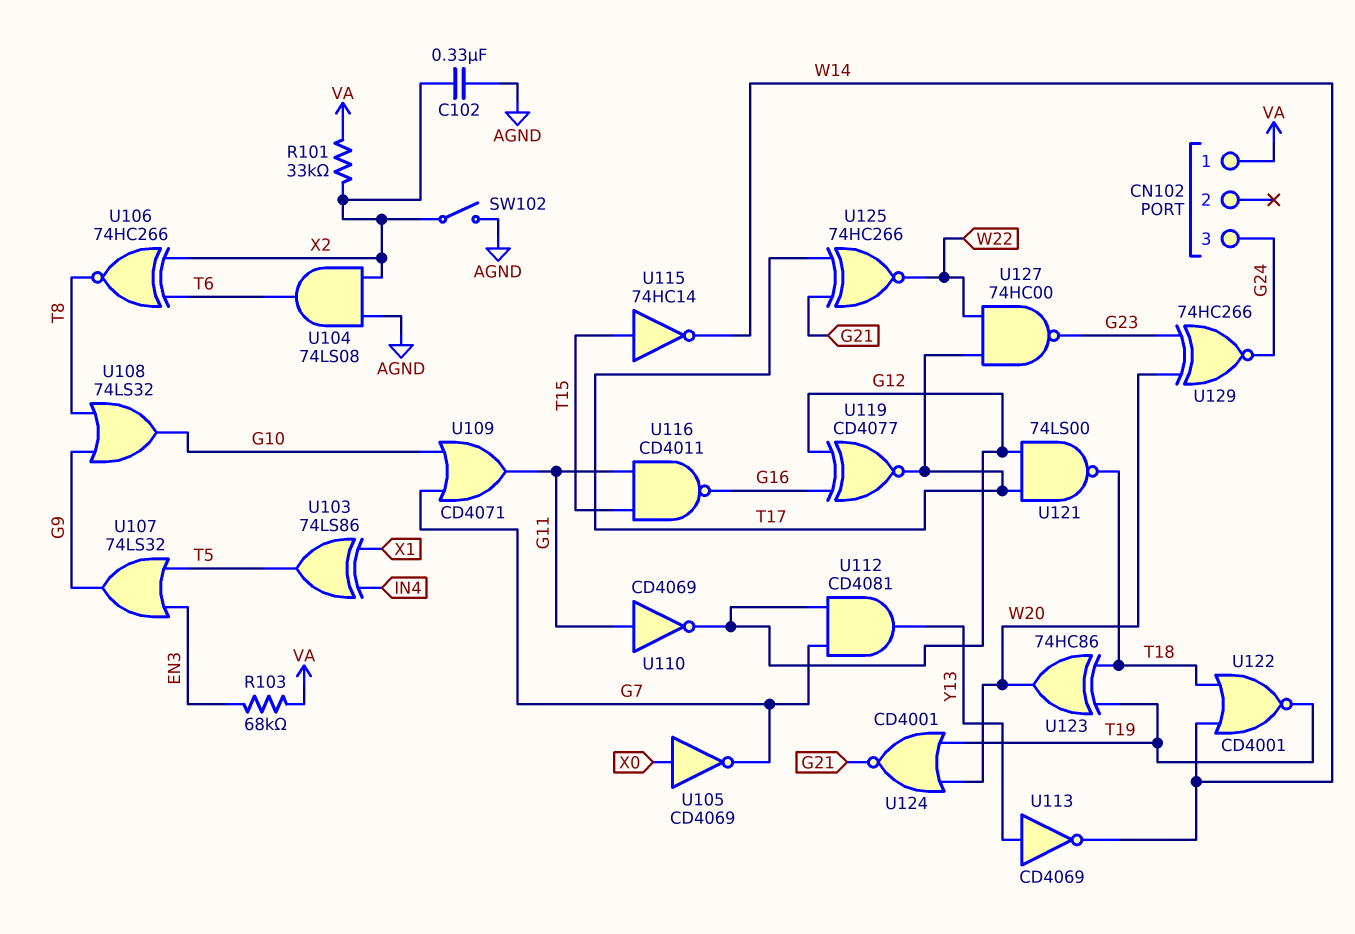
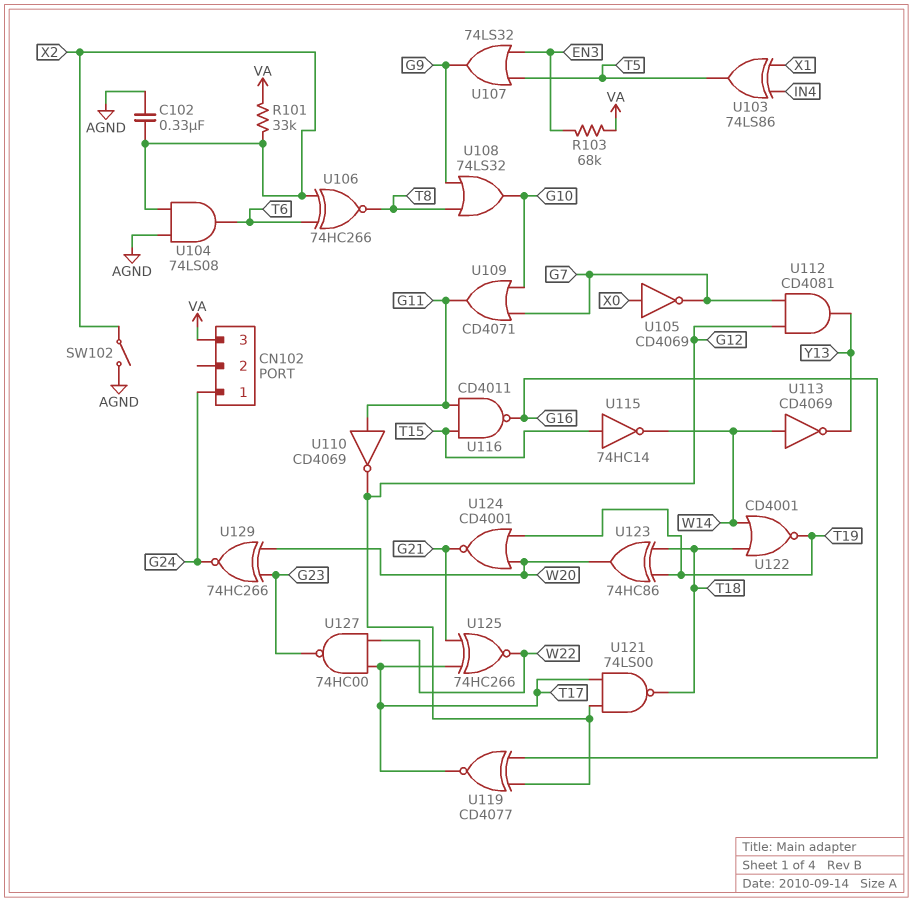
CN102 pin 1: VA -> G24
CN102 pin 3: G24 -> VA
U113: NOT CD4069 (in Y13, out W14) -> NOT CD4069 (in W14, out Y13)

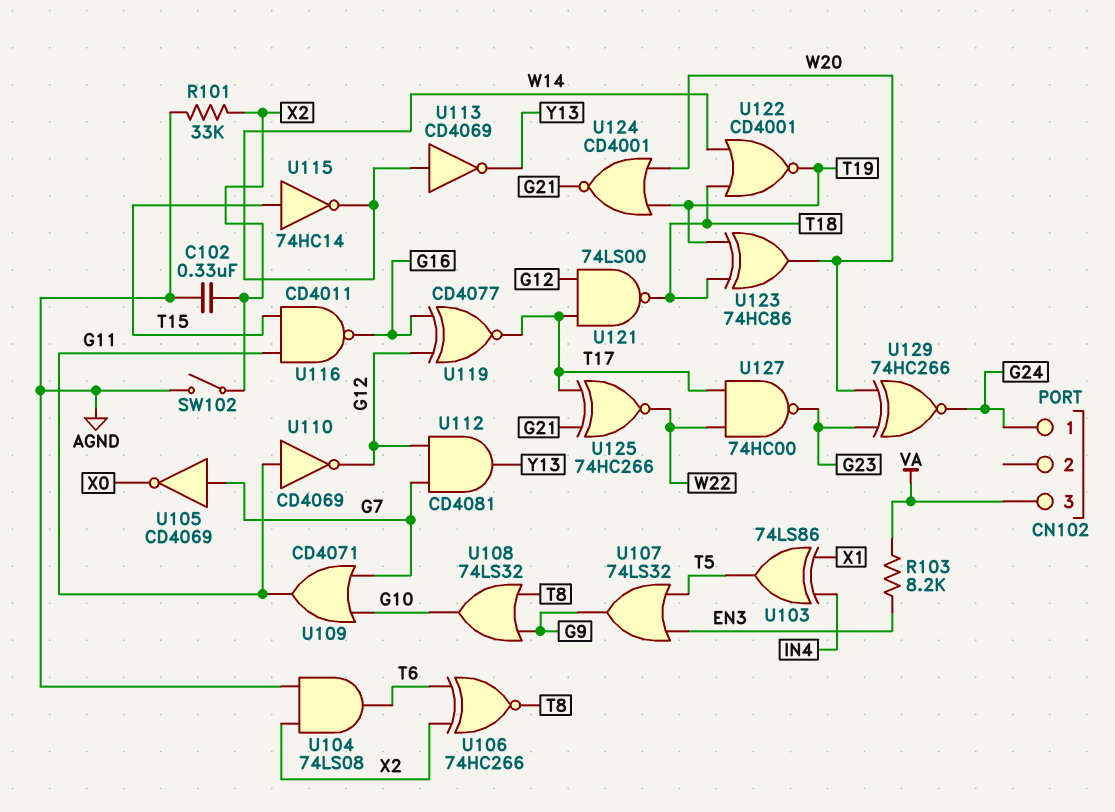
R101: 33k (VA, X2) -> 33k (AGND, X2)
R103: 68k (EN3, VA) -> 8.2k (EN3, VA)
U105: NOT CD4069 (in X0, out G7) -> NOT CD4069 (in G7, out X0)

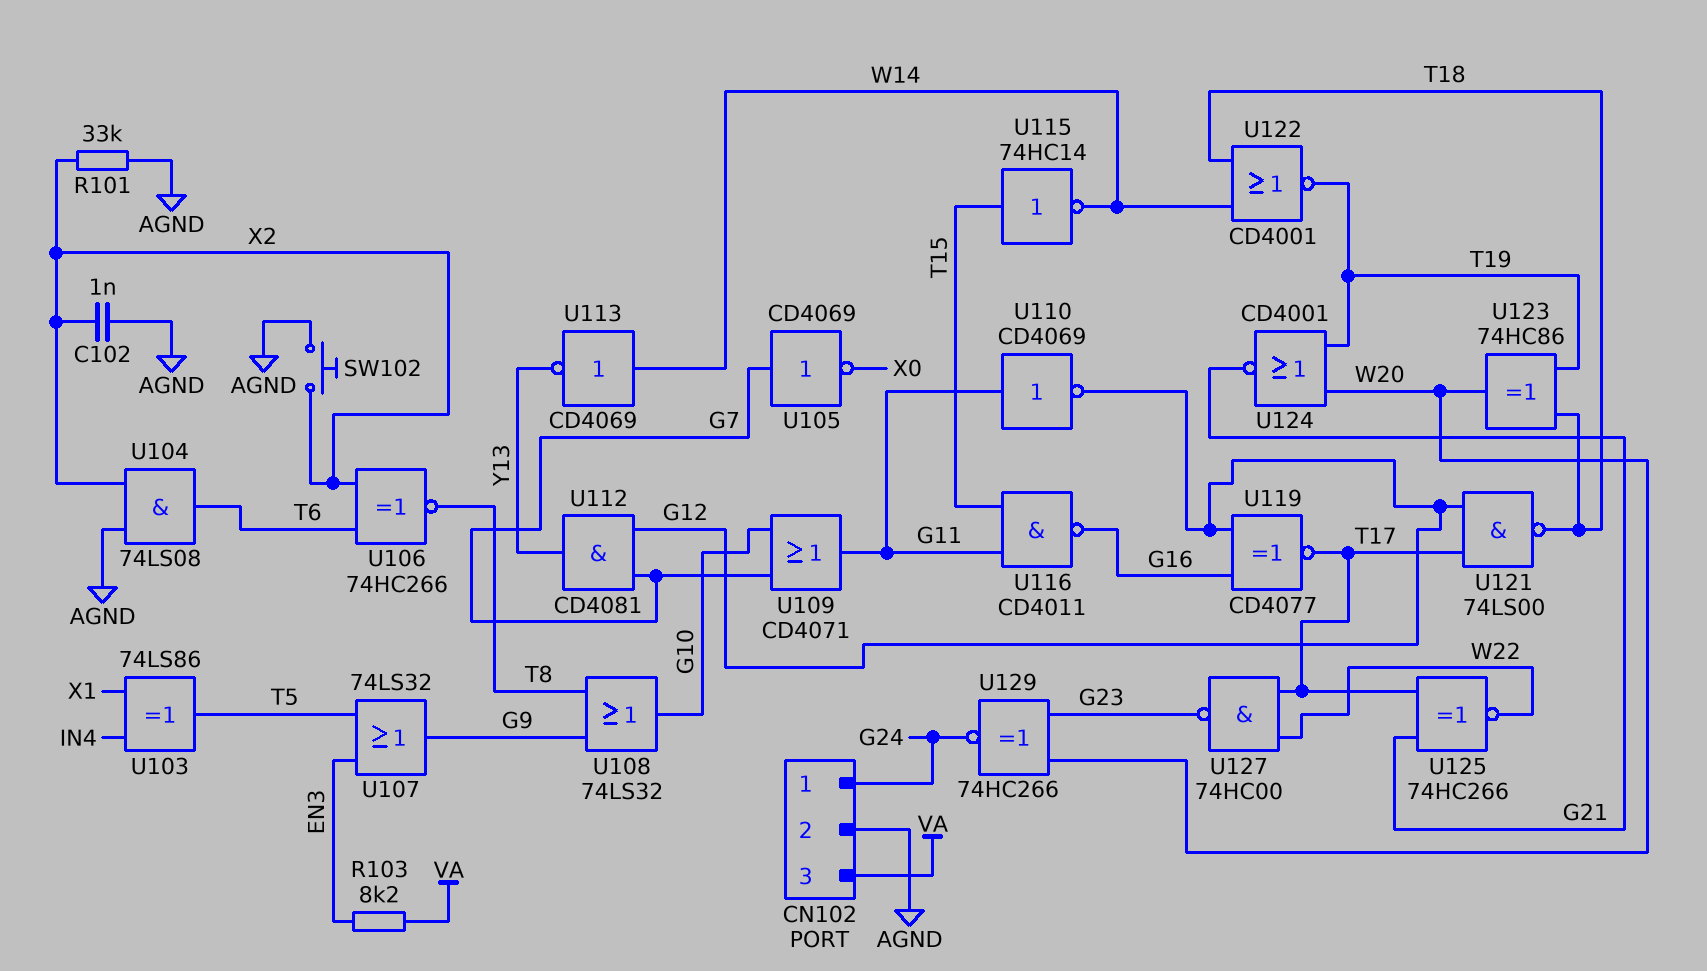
C102: 330nF (AGND, X2) -> 1nF (AGND, X2)
CN102 pin 2: none -> AGND
SW102: switch (AGND, X2) -> button (AGND, X2)

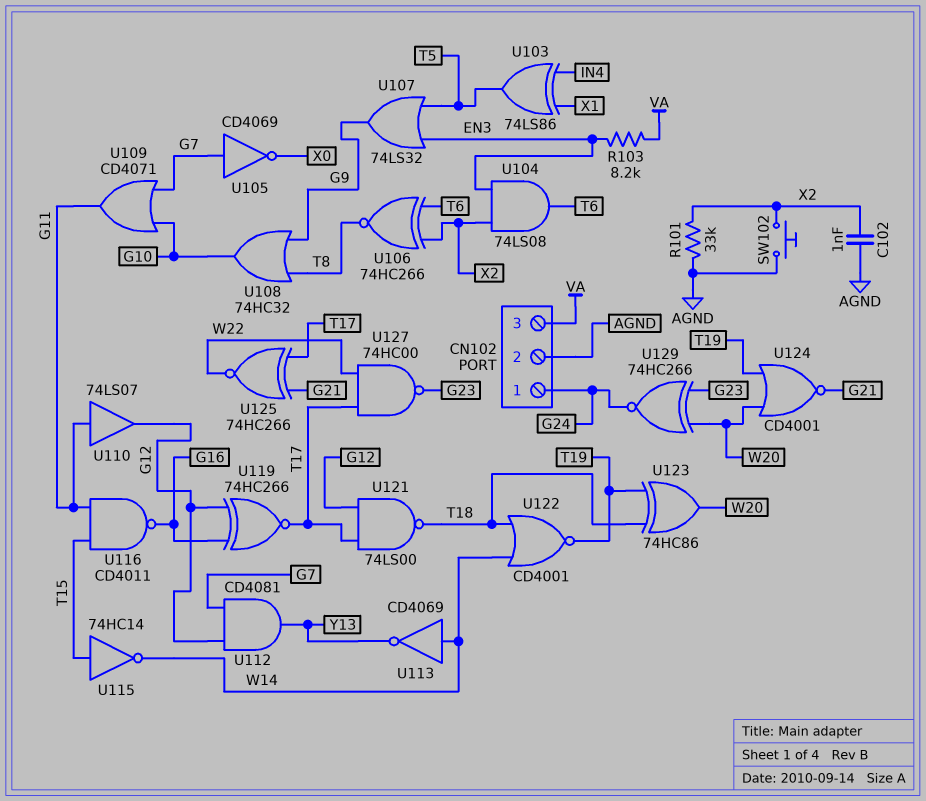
U104: AND 74LS08 (in AGND, in X2, out T6) -> AND 74LS08 (in EN3, in X2, out T6)
U108: OR 74LS32 (in G9, in T8, out G10) -> OR 74HC32 (in G9, in T8, out G10)
U110: NOT CD4069 (in G11, out G12) -> buffer 74LS07 (in G11, out G12)
U119: XNOR CD4077 (in G12, in G16, out T17) -> XNOR 74HC266 (in G12, in G16, out T17)

